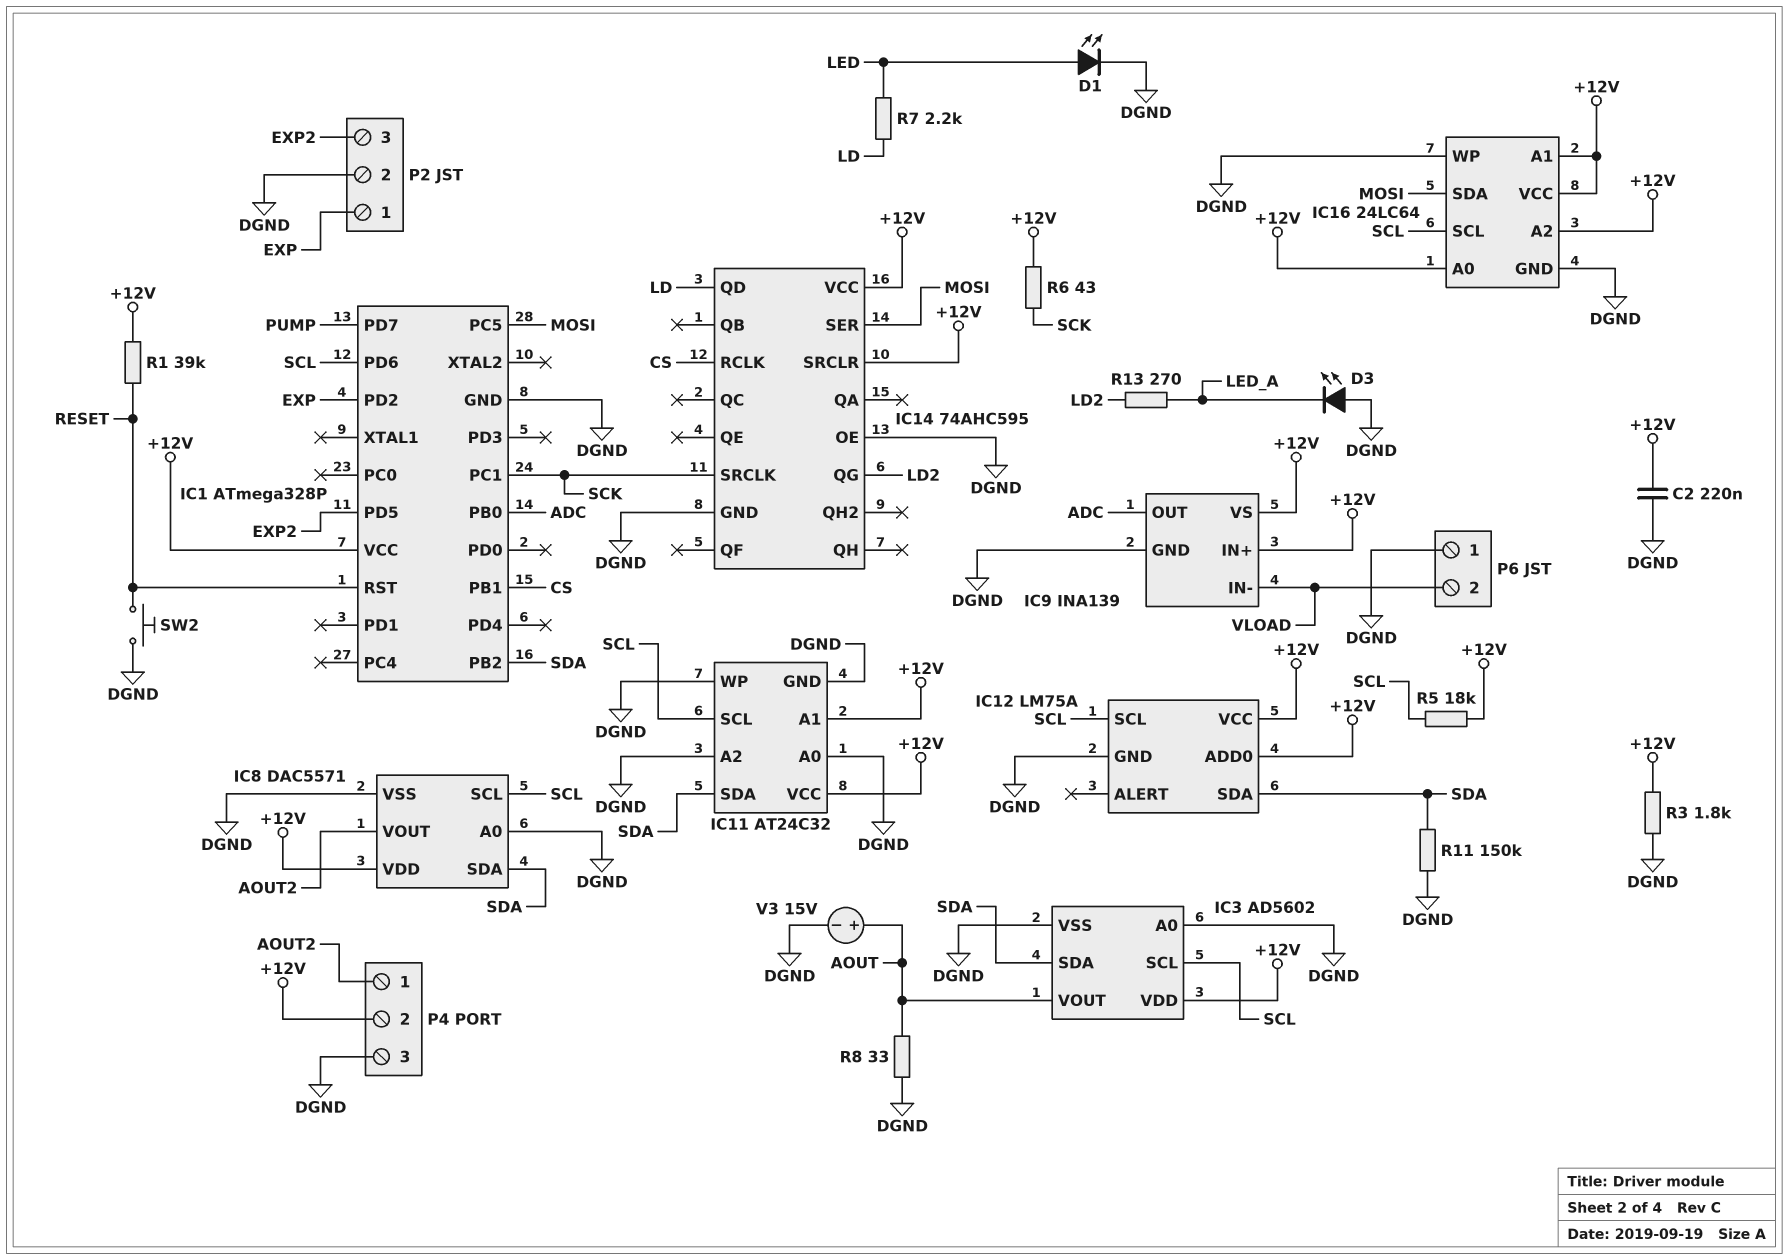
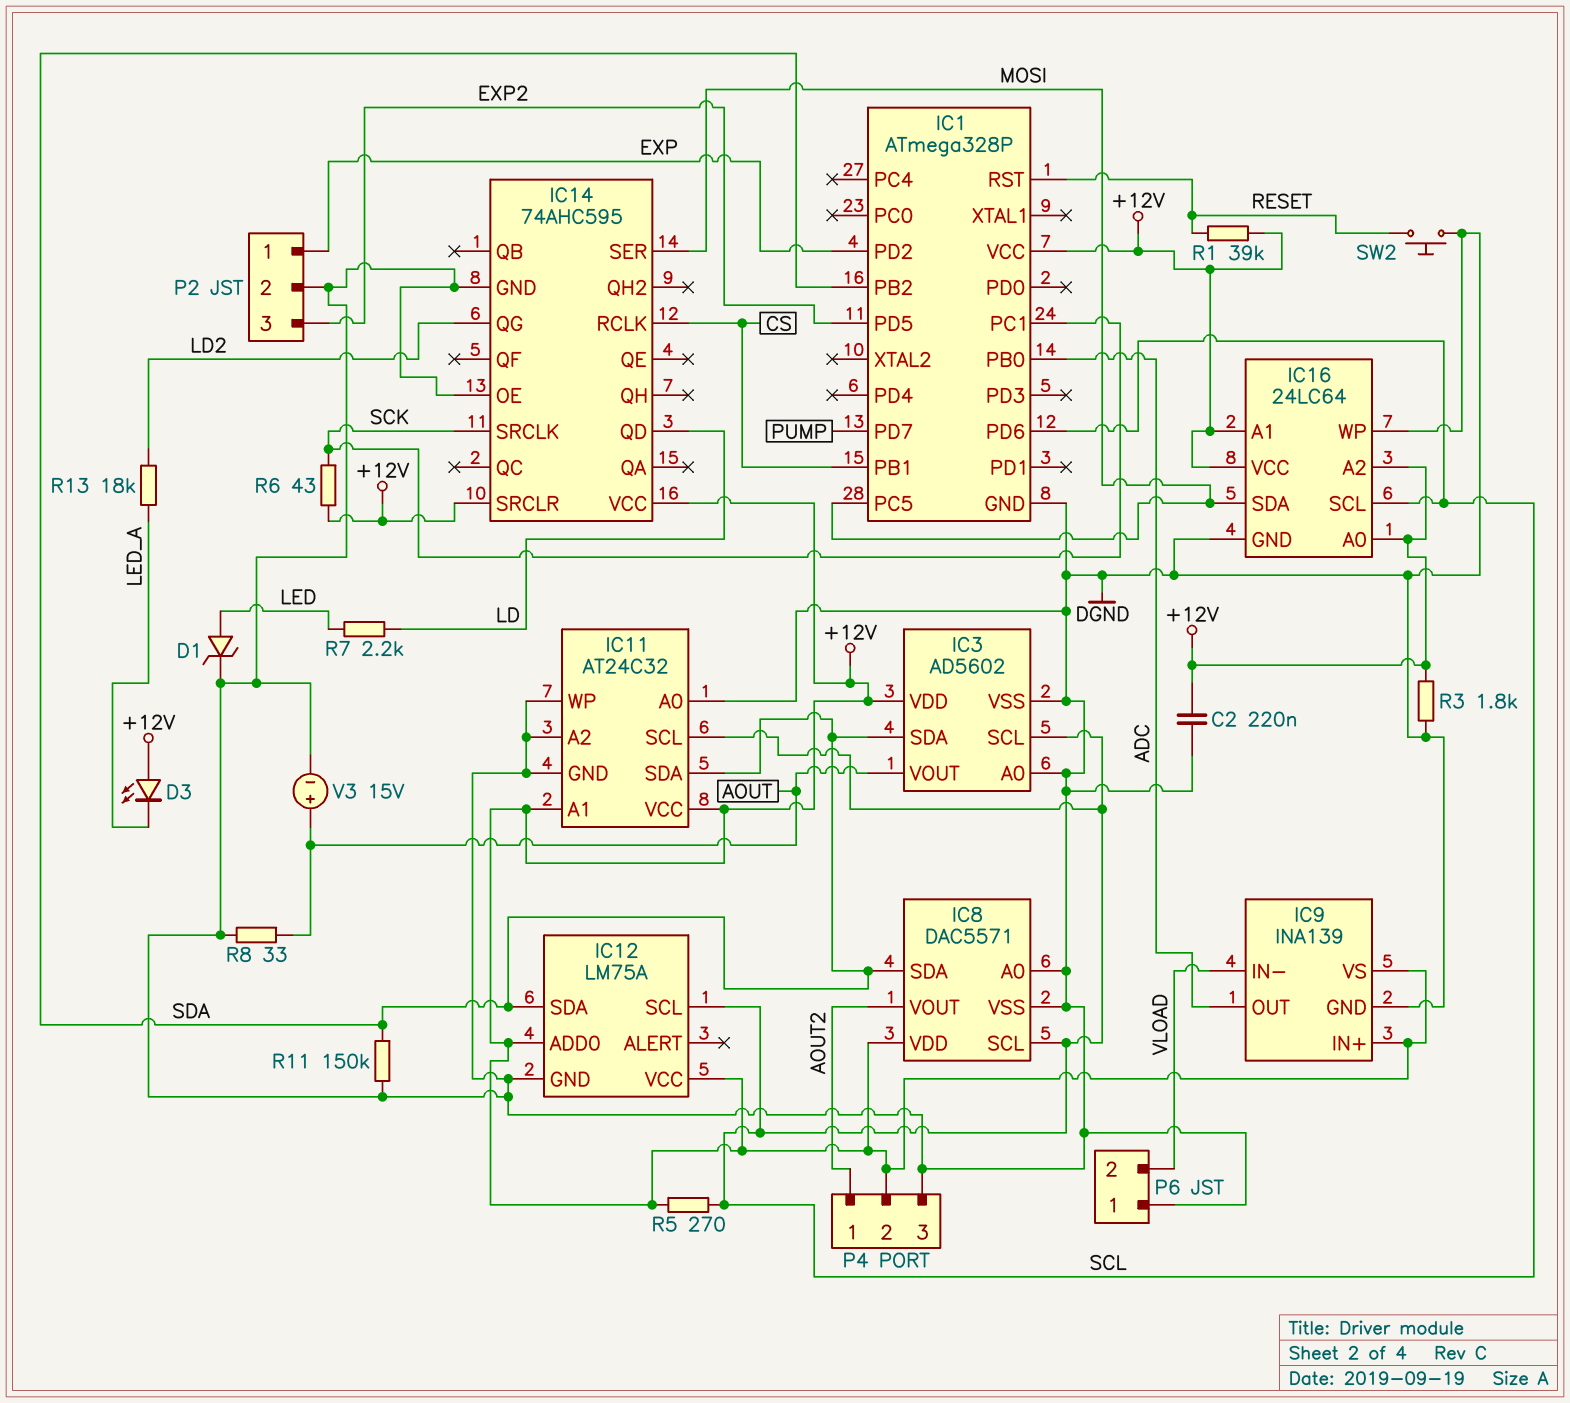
D1: LED (A LED, K DGND) -> zener (A LED, K DGND)
D3: LED (A DGND, K LED_A) -> LED (A +12V, K LED_A)
R5: 18k (+12V, SCL) -> 270 (+12V, SCL)
R13: 270 (LD2, LED_A) -> 18k (LD2, LED_A)

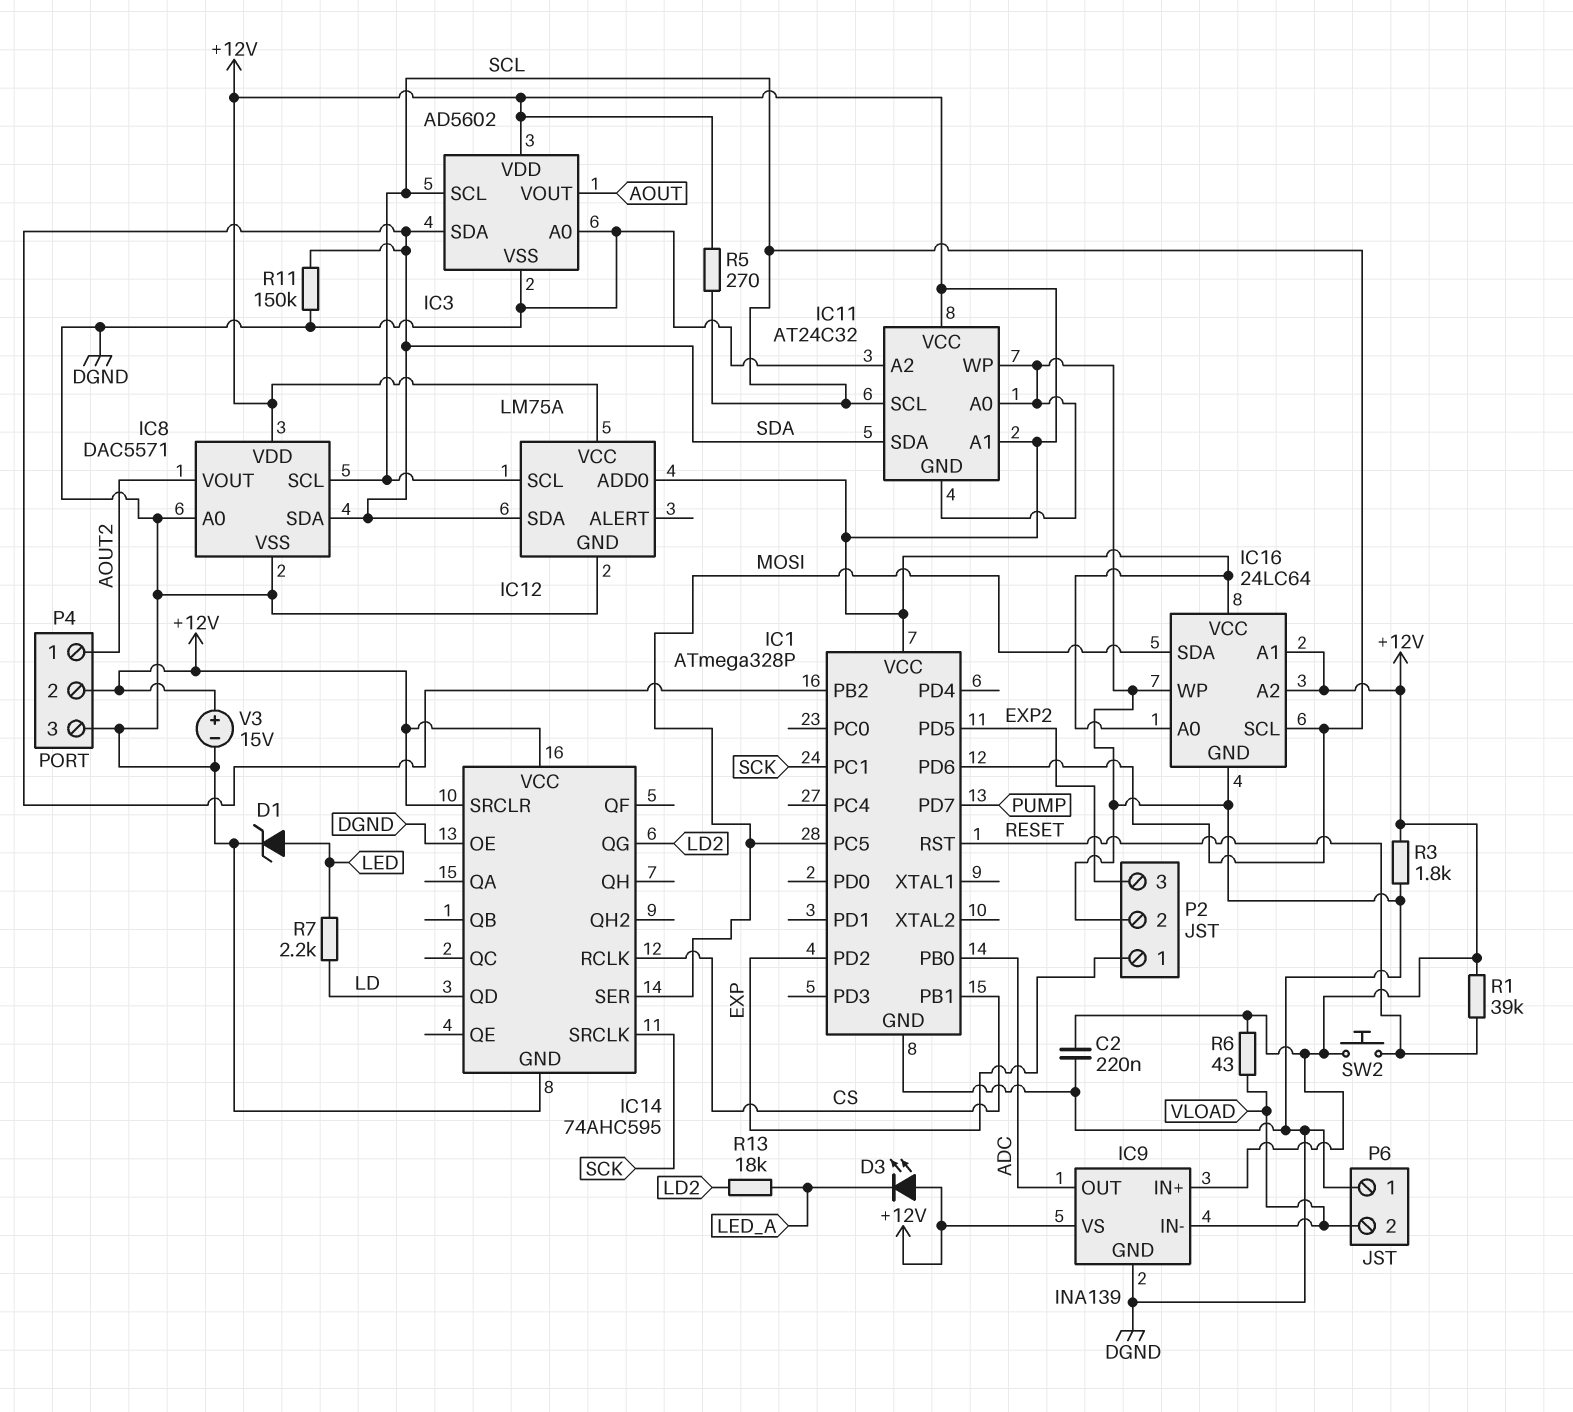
R6: 43 (+12V, SCK) -> 43 (+12V, VLOAD)
R8: 33 (AOUT, DGND) -> none
SW2: button (DGND, RESET) -> button (+12V, RESET)
V3: 15V (plus AOUT, minus DGND) -> 15V (plus +12V, minus DGND)

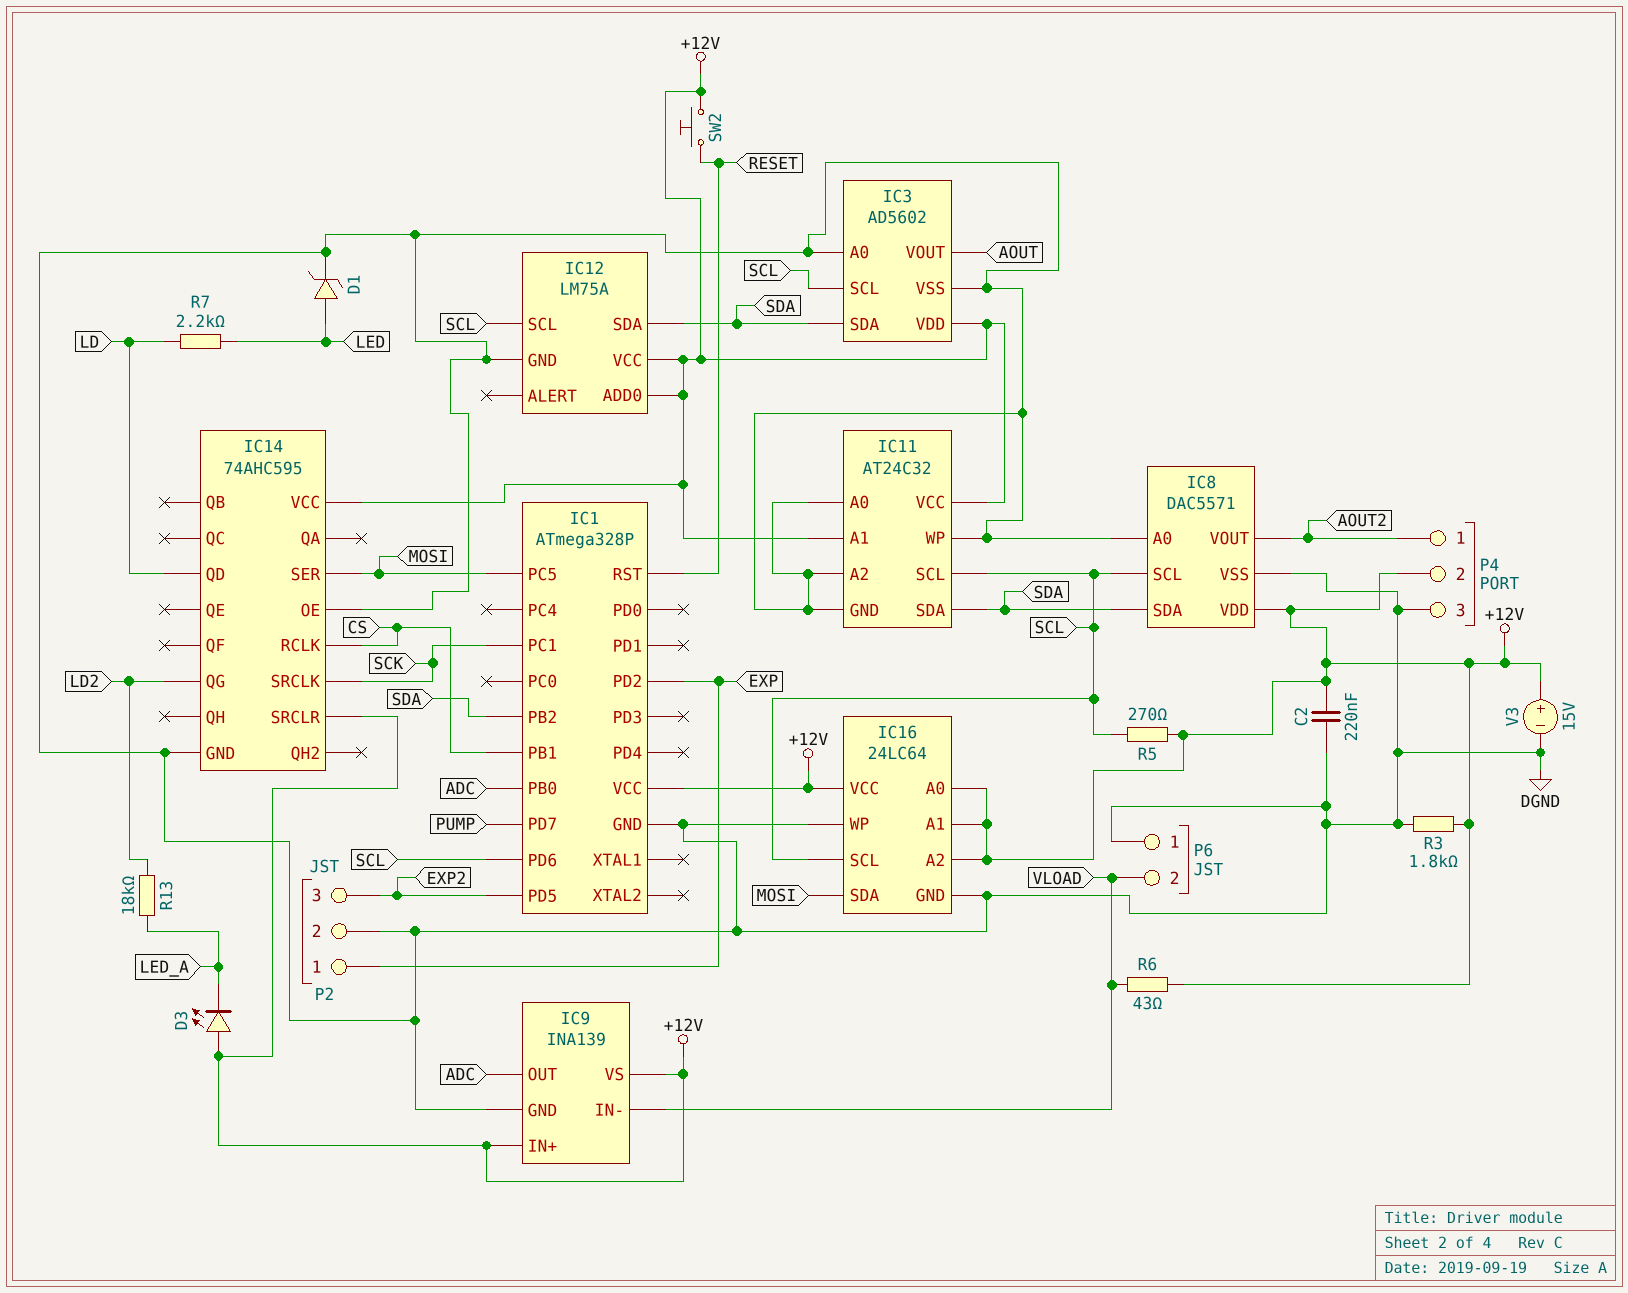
R1: 39k (+12V, RESET) -> none
R11: 150k (DGND, SDA) -> none

